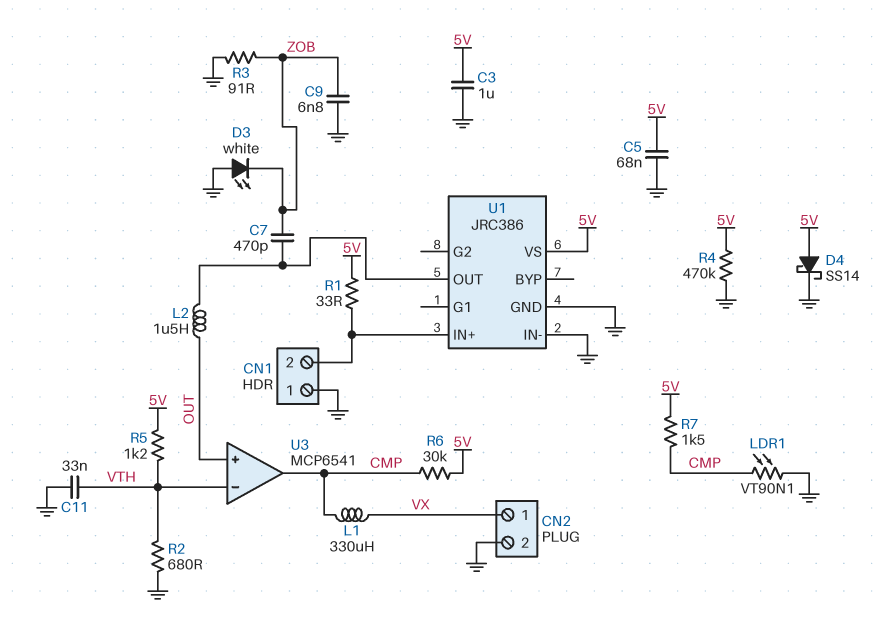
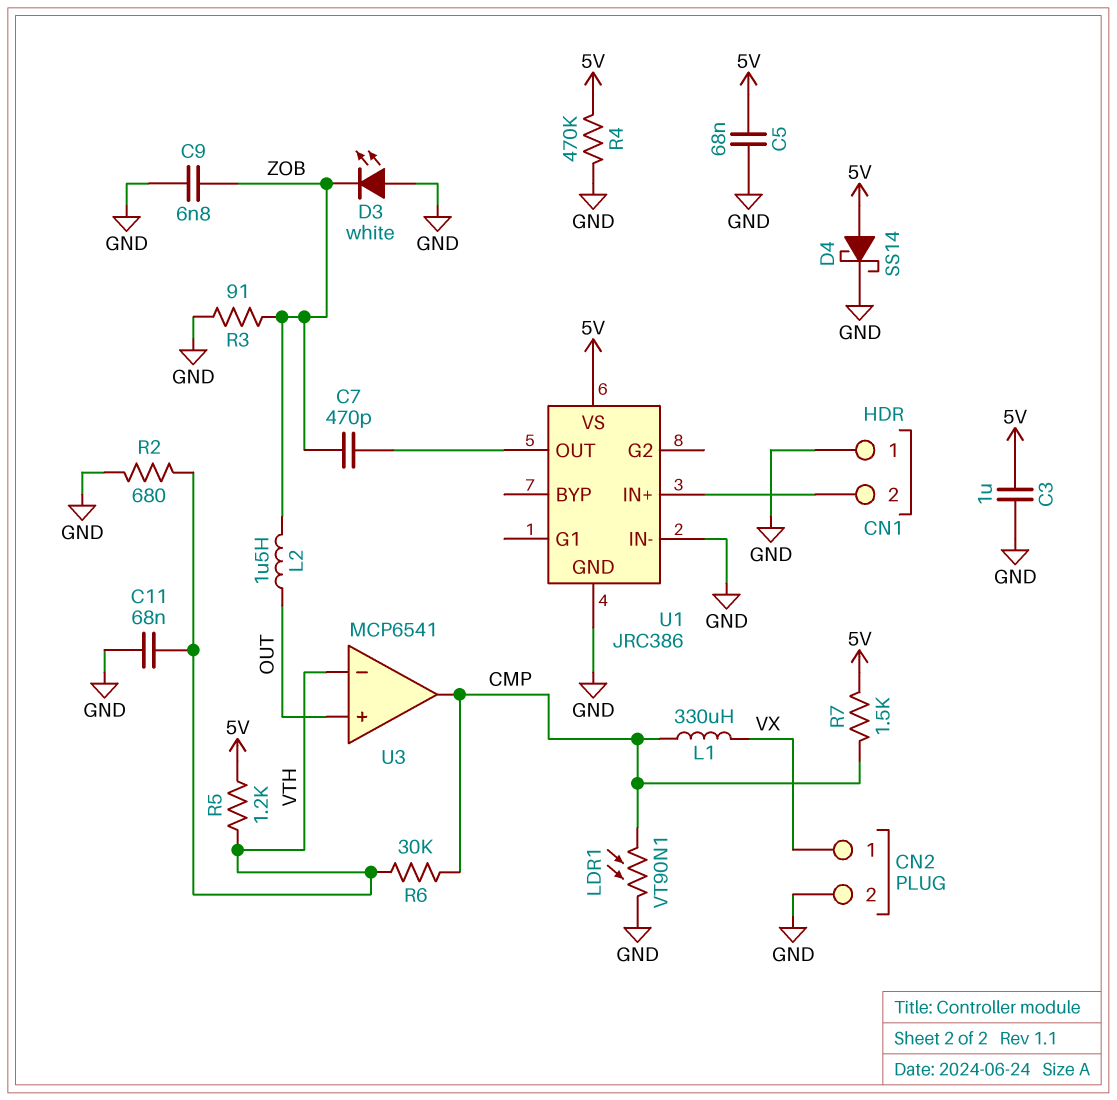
C11: 33nF (GND, VTH) -> 68nF (GND, VTH)
L2: 1.5uH (OUT, U1/OUT) -> 1.5uH (OUT, ZOB)
R1: 33 (5V, CN1/2) -> none
R6: 30k (5V, CMP) -> 30k (CMP, VTH)

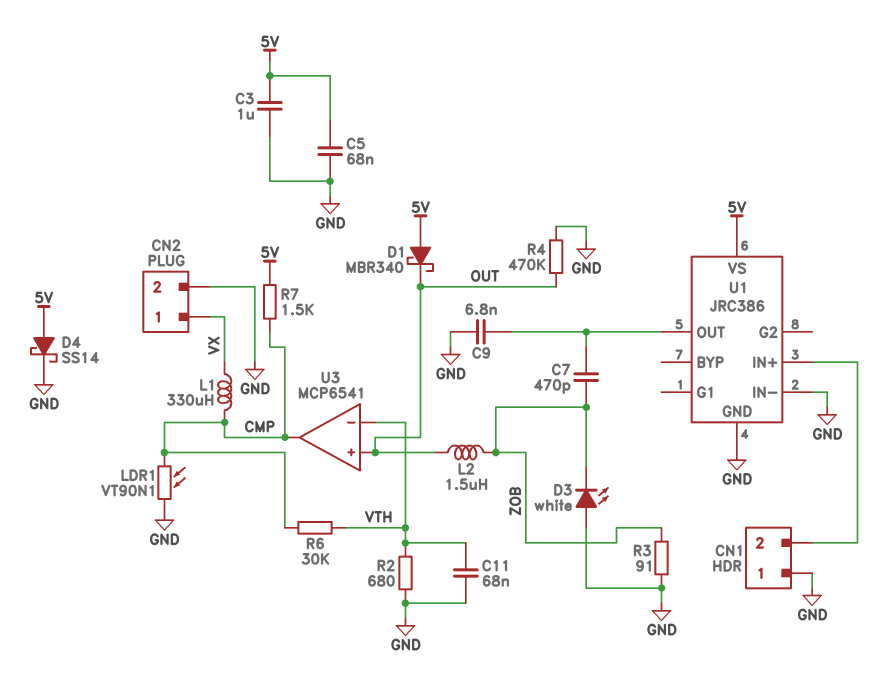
C9: 6.8nF (GND, ZOB) -> 6.8nF (GND, U1/OUT)
D1: none -> schottky MBR340 (A 5V, K OUT)
R4: 470k (5V, GND) -> 470k (GND, OUT)
R5: 1.2k (5V, VTH) -> none

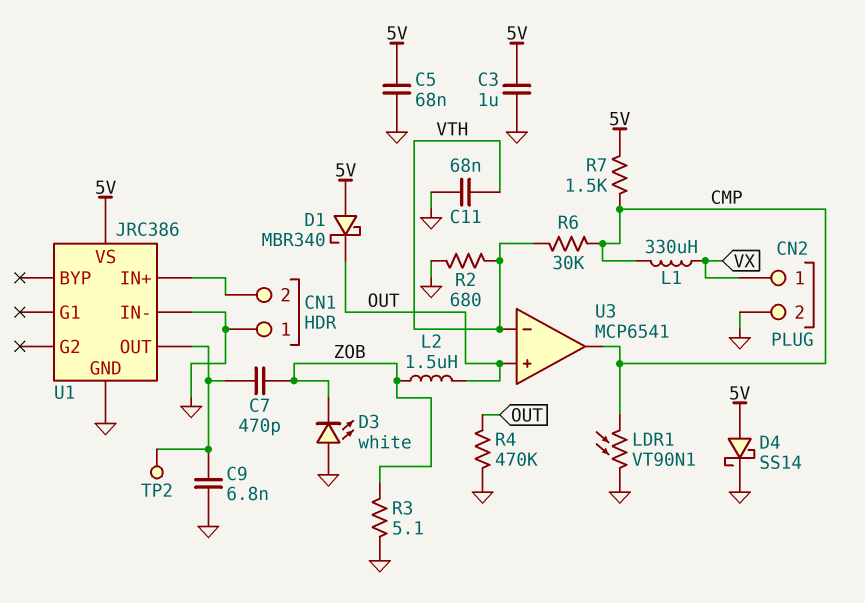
R3: 91 (GND, ZOB) -> 5.1 (GND, ZOB)
TP2: none -> test point (U1/OUT)

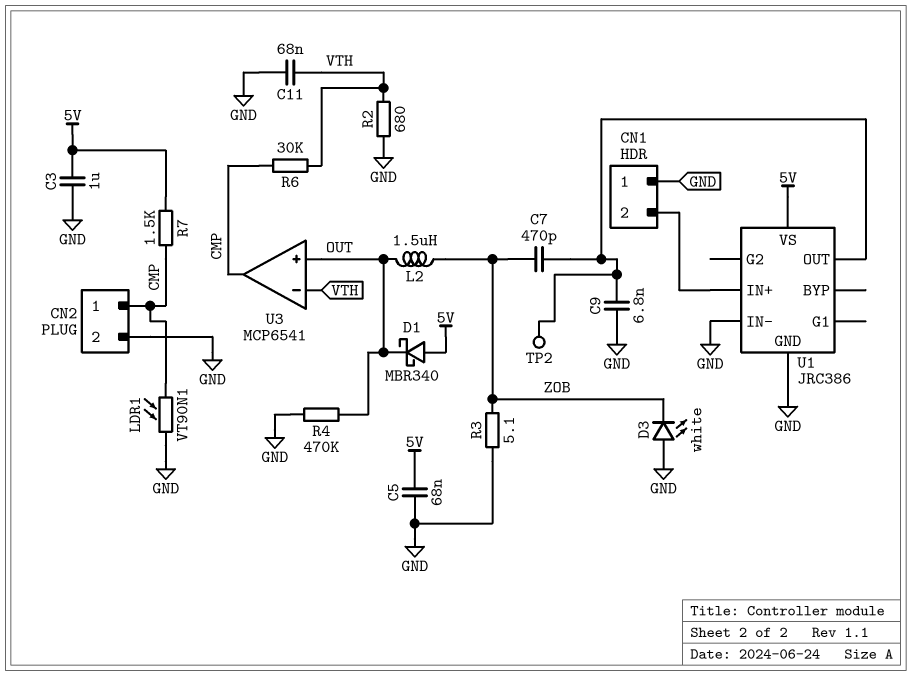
CN2 pin 1: VX -> CMP
D4: schottky SS14 (A 5V, K GND) -> none
L1: 330uH (CMP, VX) -> none

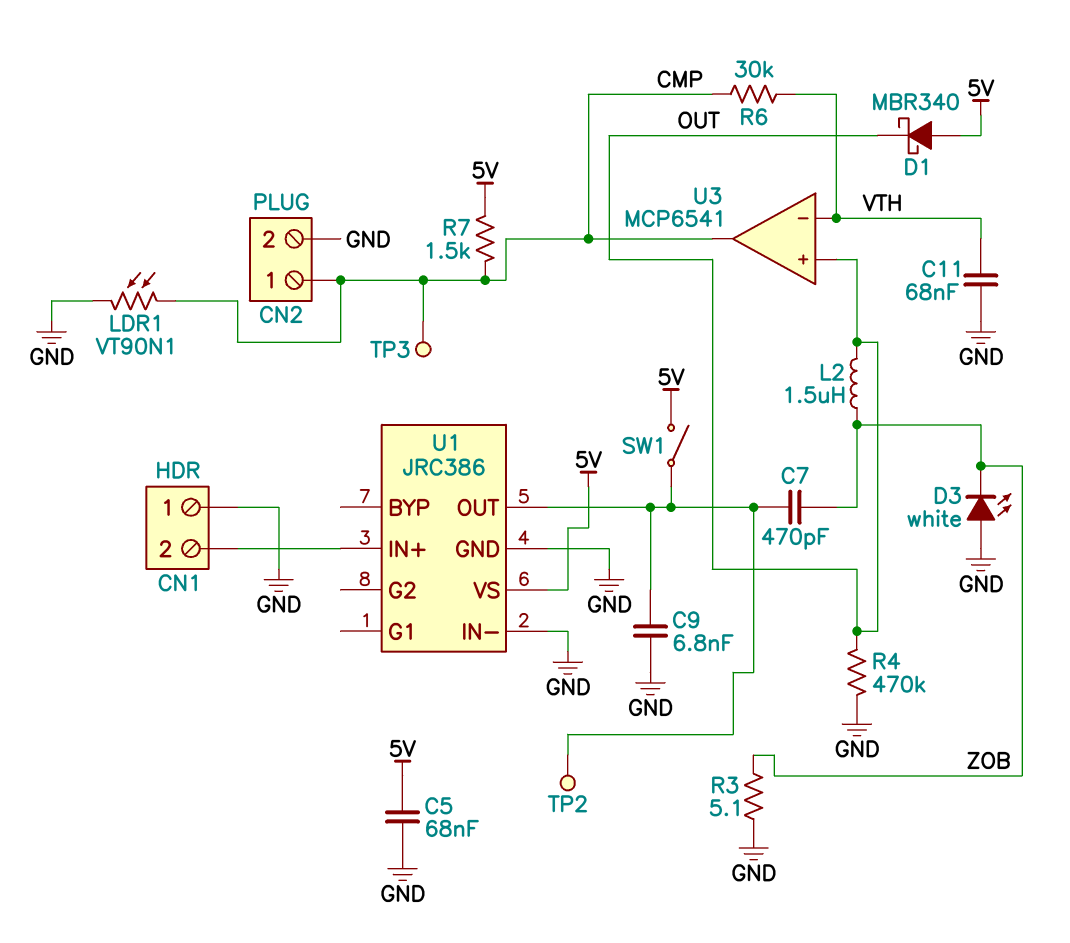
C3: 1uF (5V, GND) -> none
R2: 680 (GND, VTH) -> none
SW1: none -> switch (5V, U1/OUT)
TP3: none -> test point (CMP)

